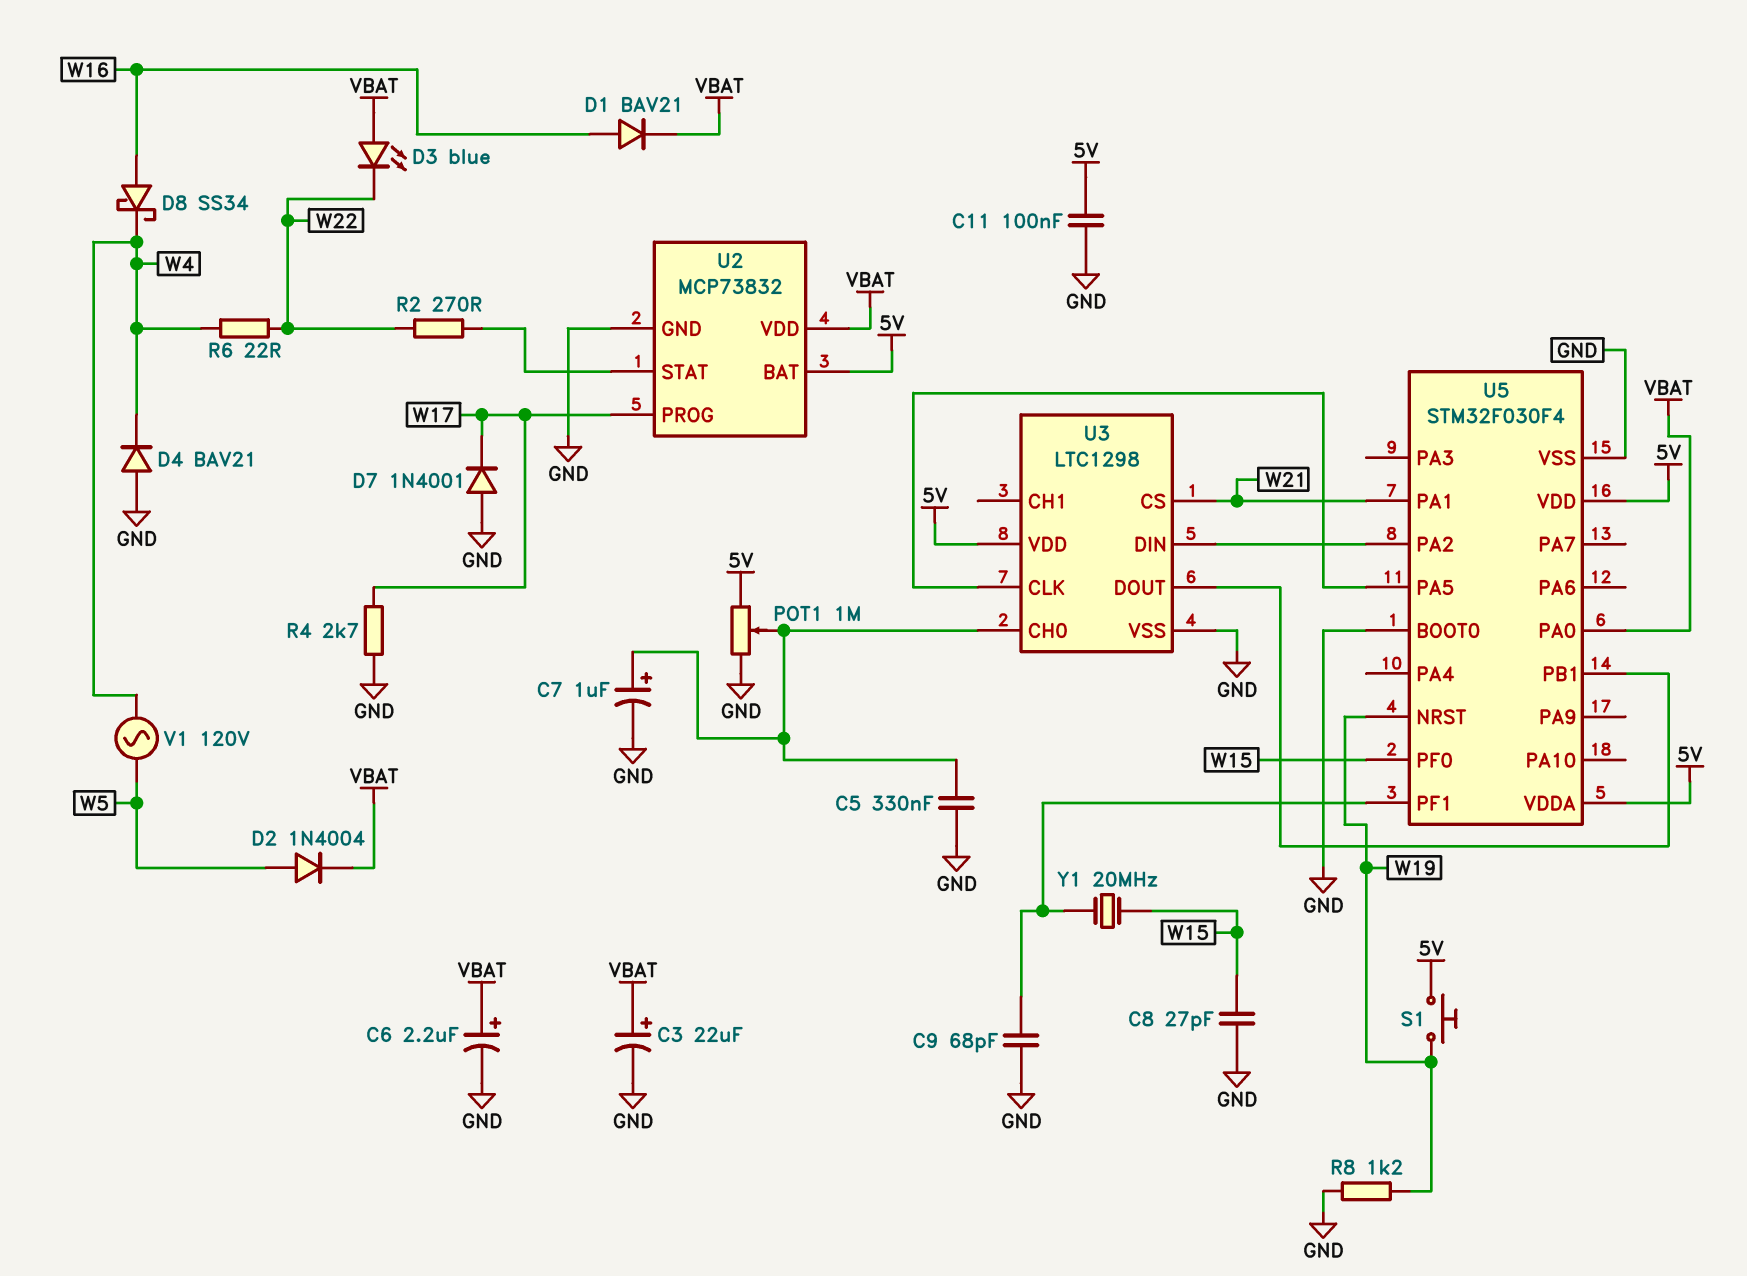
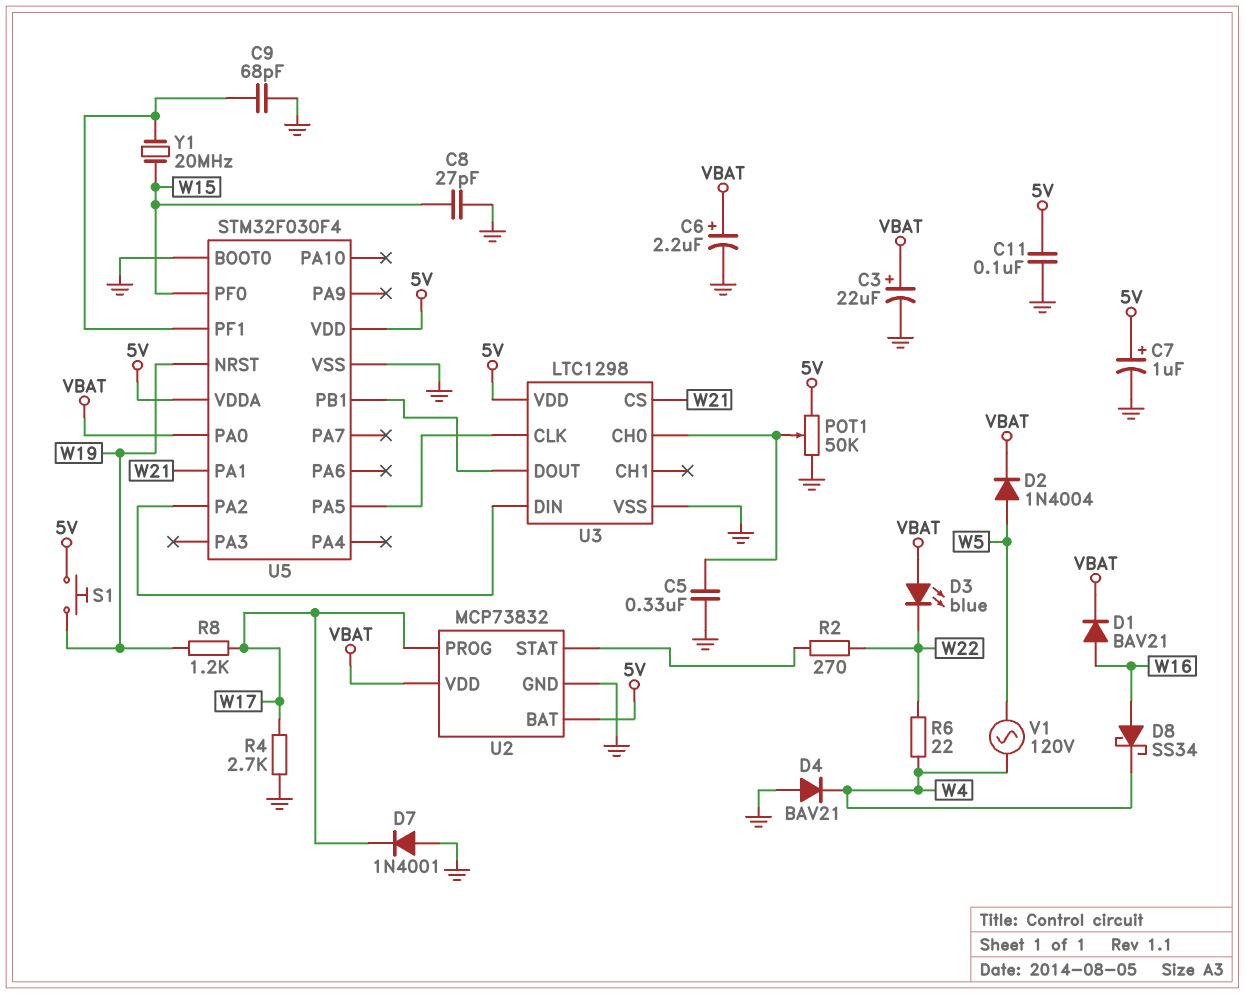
C7: 1uF (plus U3/CH0, minus GND) -> 1uF (plus 5V, minus GND)
POT1: 1M (5V, GND, wiper U3/CH0) -> 50k (5V, GND, wiper U3/CH0)
R8: 1.2k (GND, W19) -> 1.2k (W17, W19)

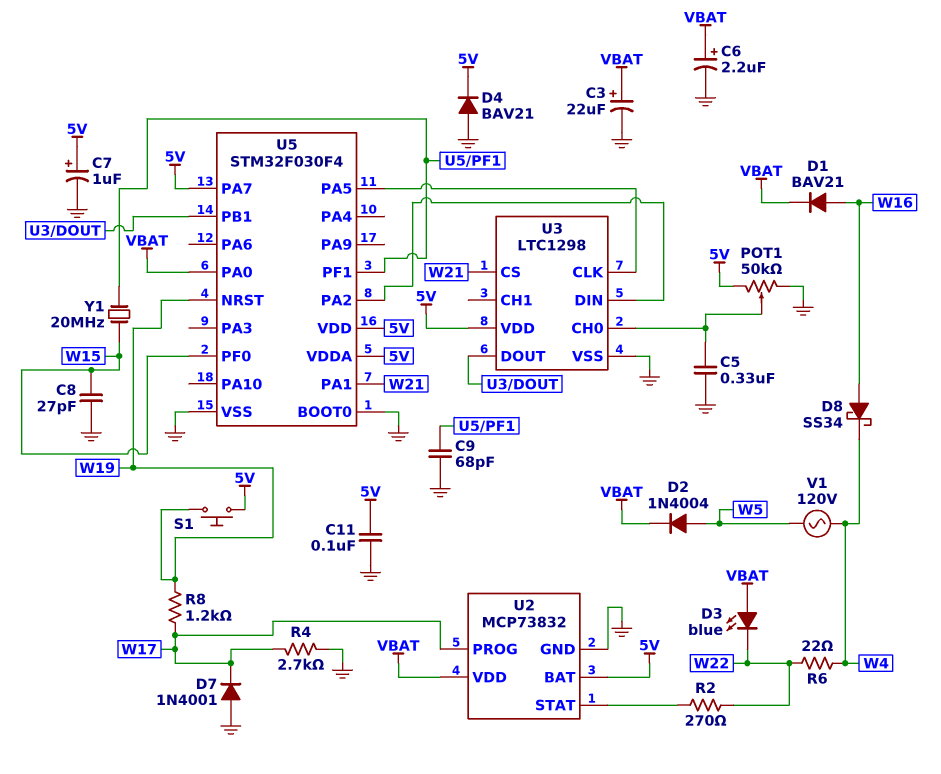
D4: diode BAV21 (A GND, K W4) -> diode BAV21 (A GND, K 5V)
U5 pin PA7: none -> 5V

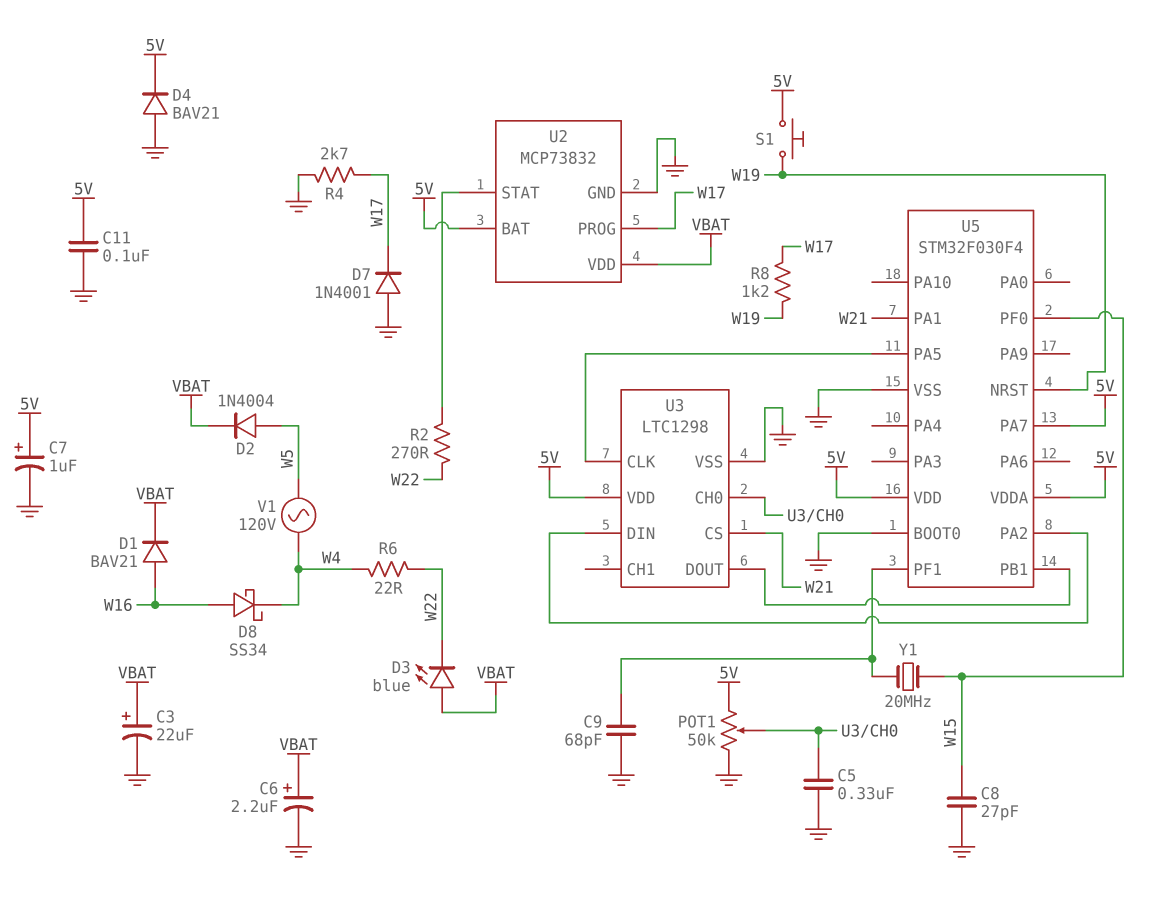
U5 pin PA0: VBAT -> none

